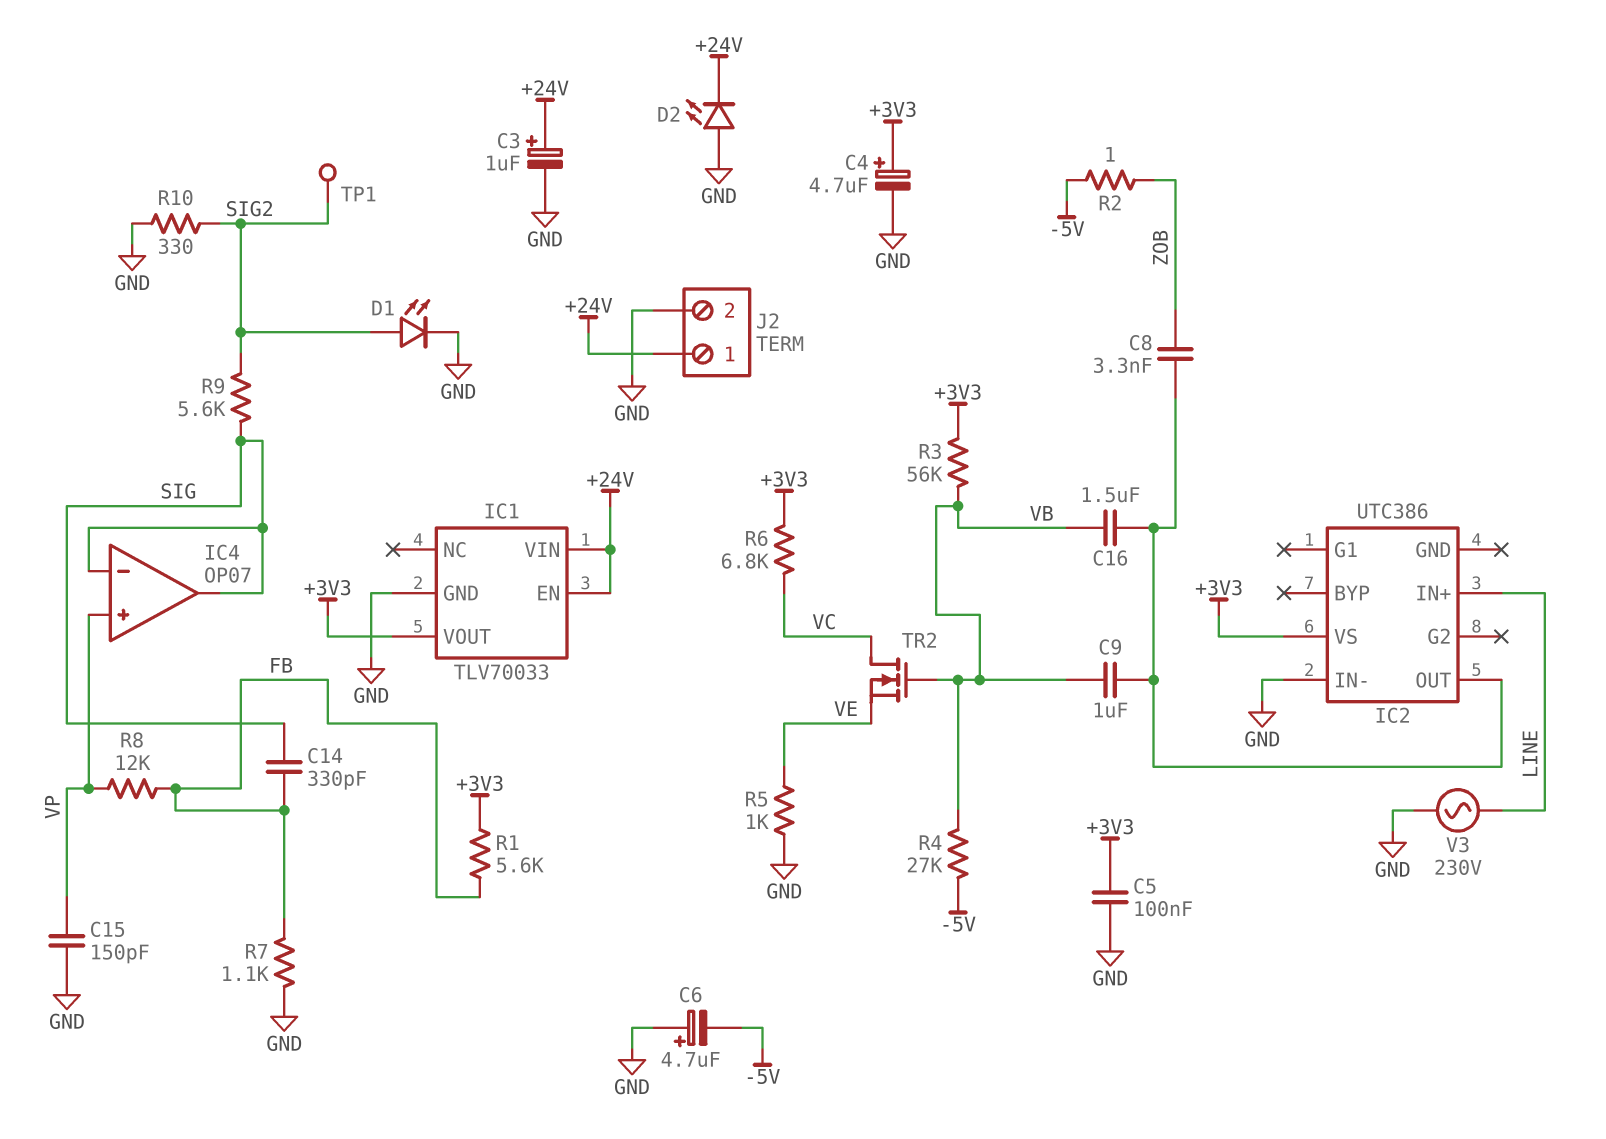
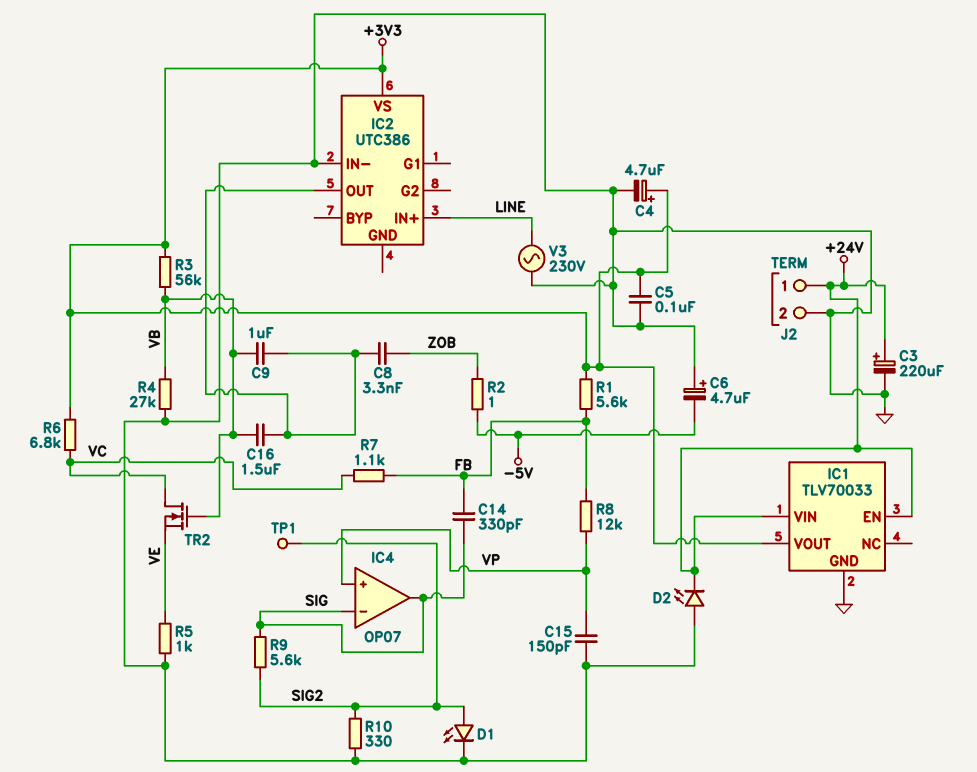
C3: 1uF (plus +24V, minus GND) -> 220uF (plus +24V, minus GND)
R4: 27k (-5V, VB) -> 27k (GND, VB)
R7: 1.1k (FB, GND) -> 1.1k (FB, VC)

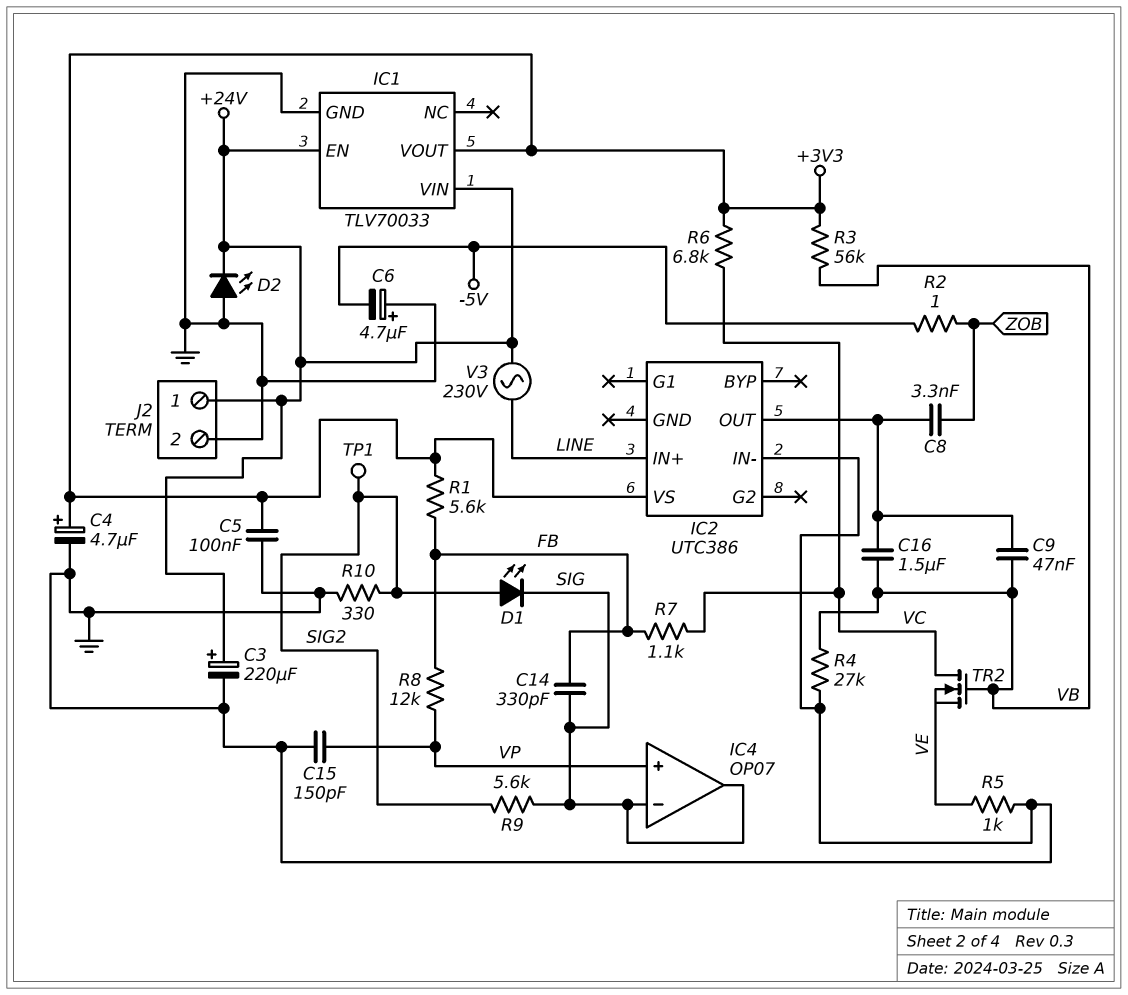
C9: 1uF (IC2/OUT, VB) -> 47nF (IC2/OUT, VB)
D1: LED (A SIG2, K GND) -> LED (A SIG2, K SIG)
V3: AC 230V (GND, LINE) -> AC 230V (+24V, LINE)

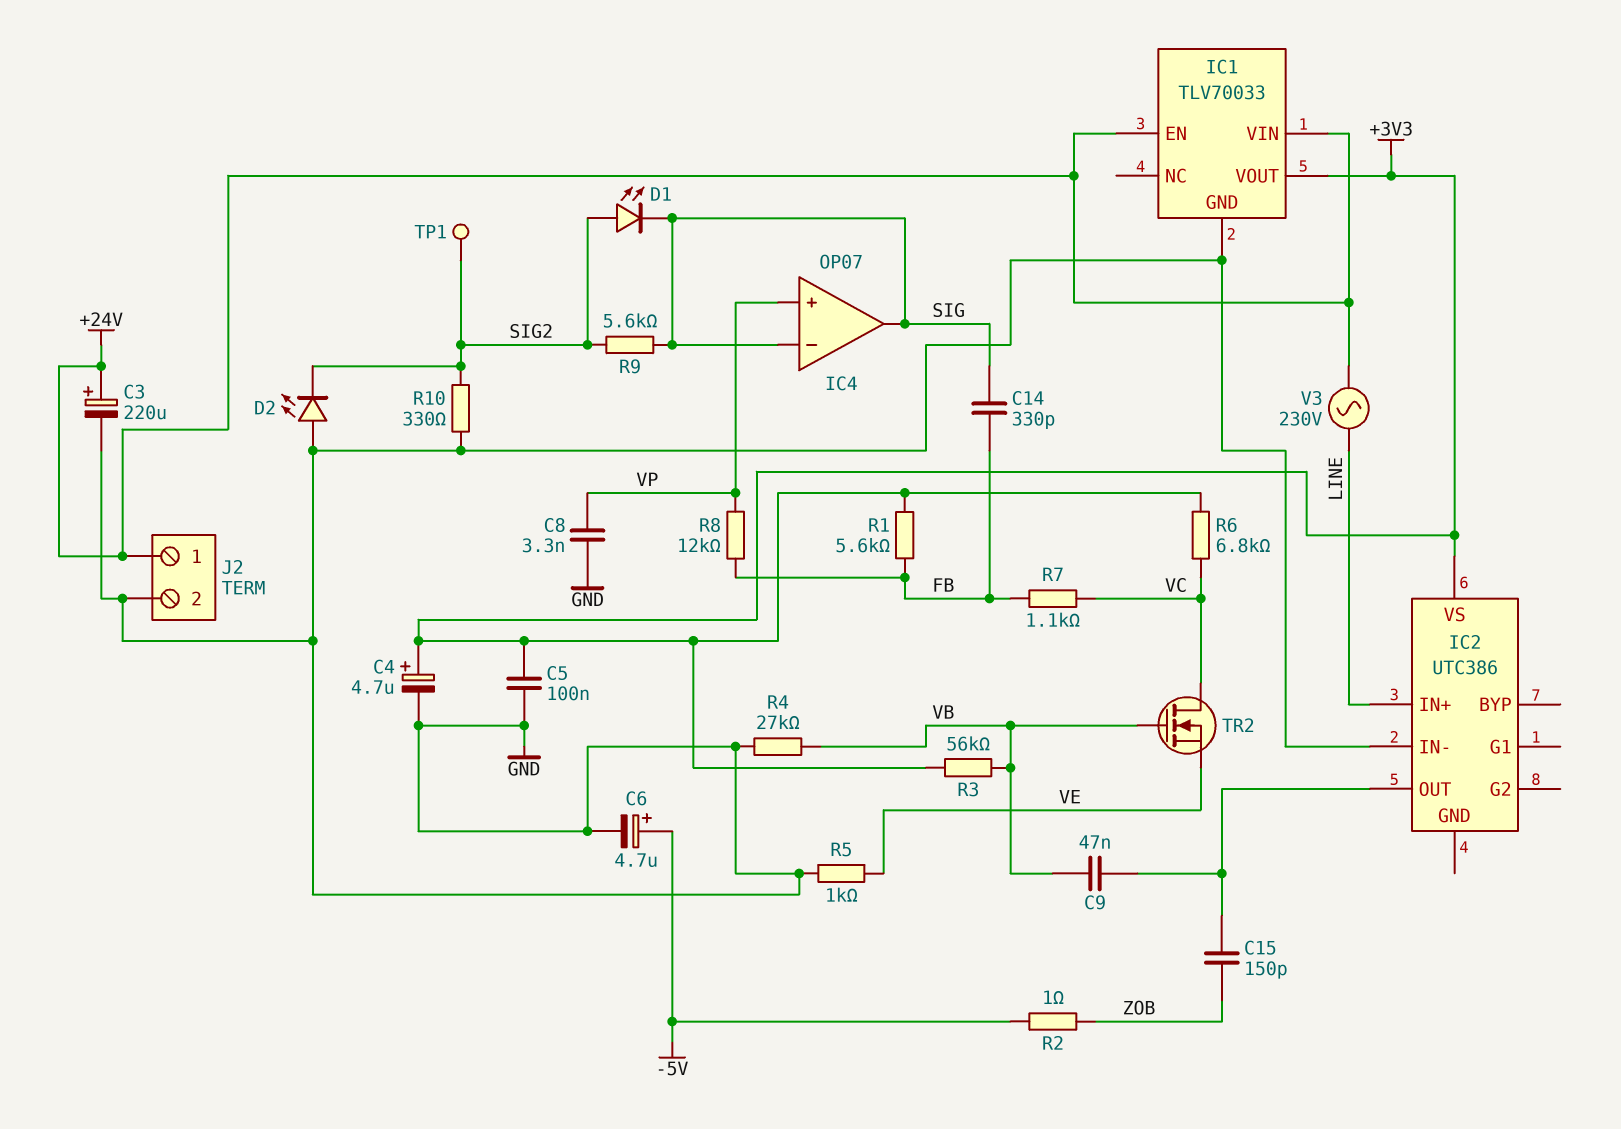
C6: 4.7uF (plus GND, minus -5V) -> 4.7uF (plus -5V, minus GND)
C8: 3.3nF (IC2/OUT, ZOB) -> 3.3nF (GND, VP)
C15: 150pF (GND, VP) -> 150pF (IC2/OUT, ZOB)
C16: 1.5uF (IC2/OUT, VB) -> none
D2: LED (A GND, K +24V) -> LED (A GND, K SIG2)

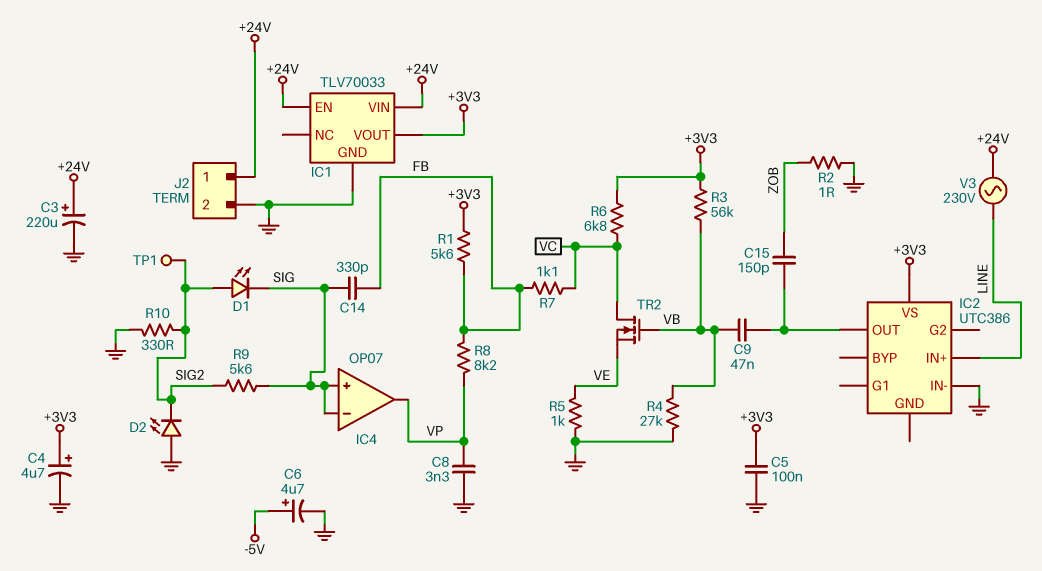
IC4 pin in+: VP -> SIG
IC4 pin out: SIG -> VP
R2: 1 (-5V, ZOB) -> 1 (GND, ZOB)
R8: 12k (FB, VP) -> 8.2k (FB, VP)

